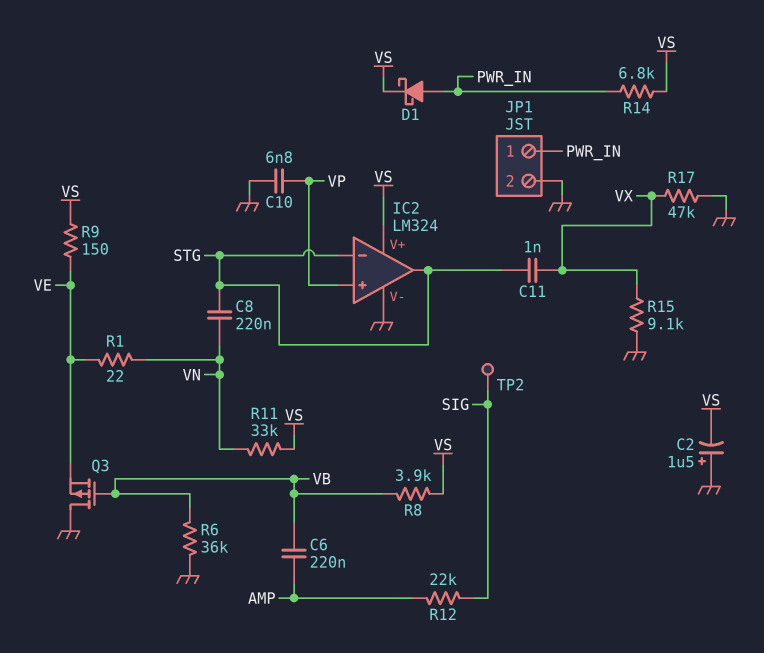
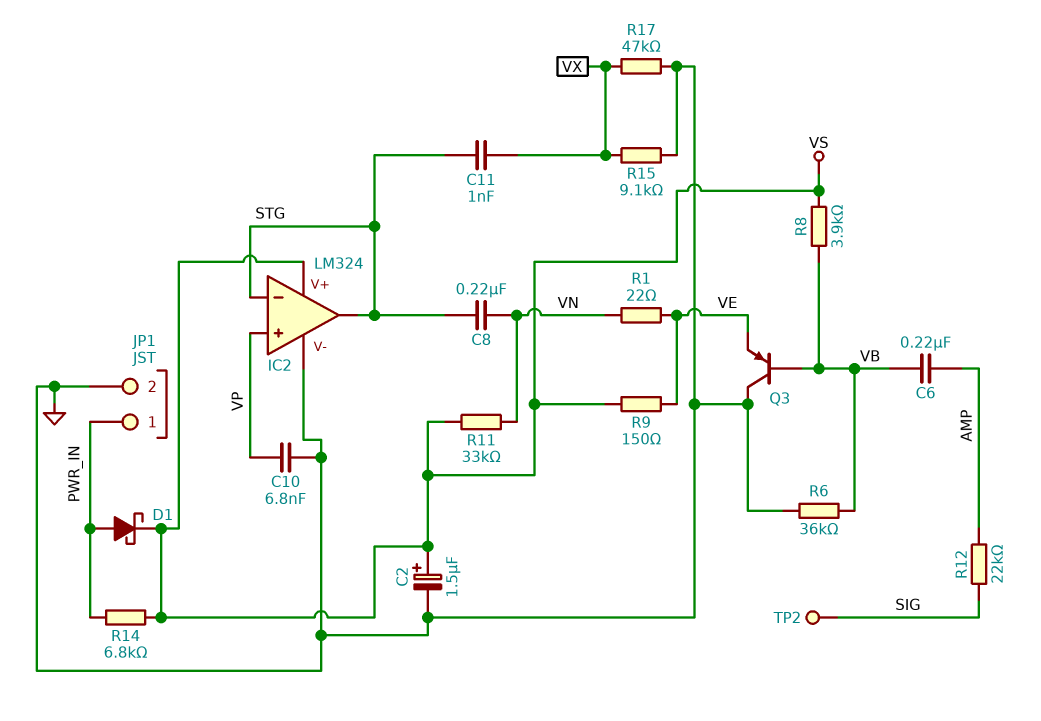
C2: 1.5uF (plus GND, minus VS) -> 1.5uF (plus VS, minus GND)
Q3: PMOS (G VB, D GND, S VE) -> PNP (B VB, C GND, E VE)

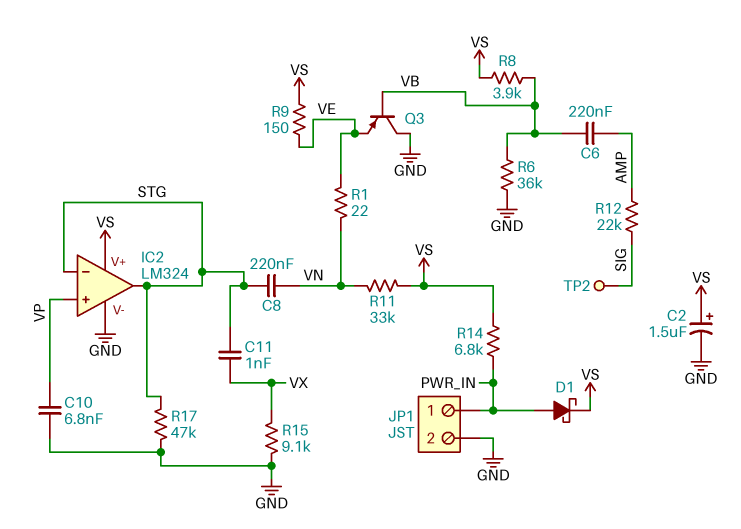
R17: 47k (GND, VX) -> 47k (GND, STG)

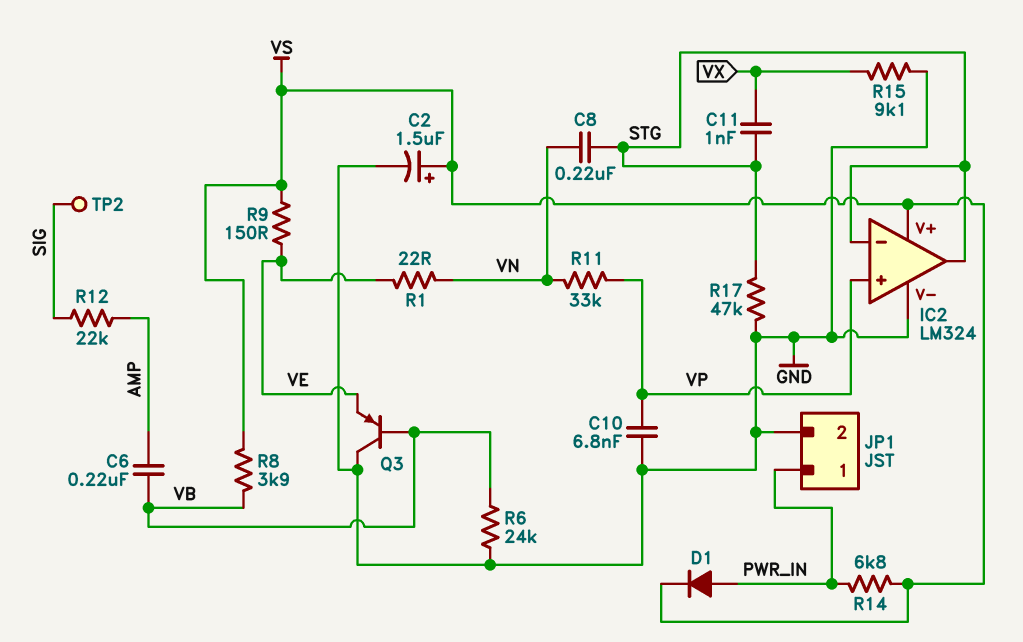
D1: schottky (A PWR_IN, K VS) -> diode (A PWR_IN, K VS)
R6: 36k (GND, VB) -> 24k (GND, VB)
R11: 33k (VN, VS) -> 33k (VN, VP)

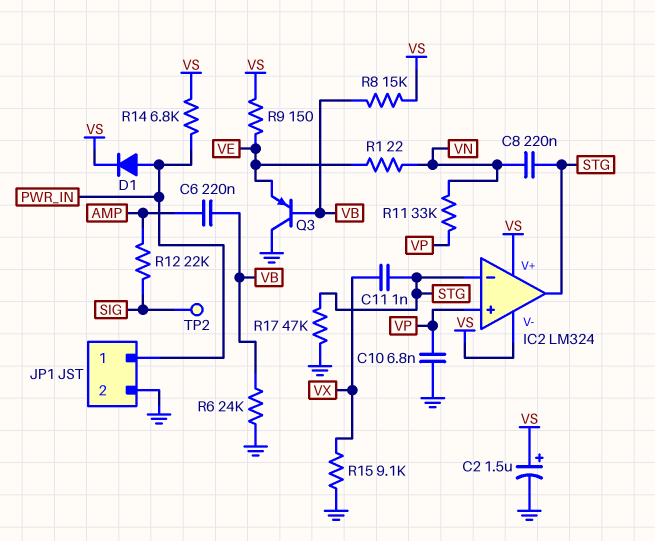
IC2 pin V-: GND -> VS
R8: 3.9k (VB, VS) -> 15k (VB, VS)

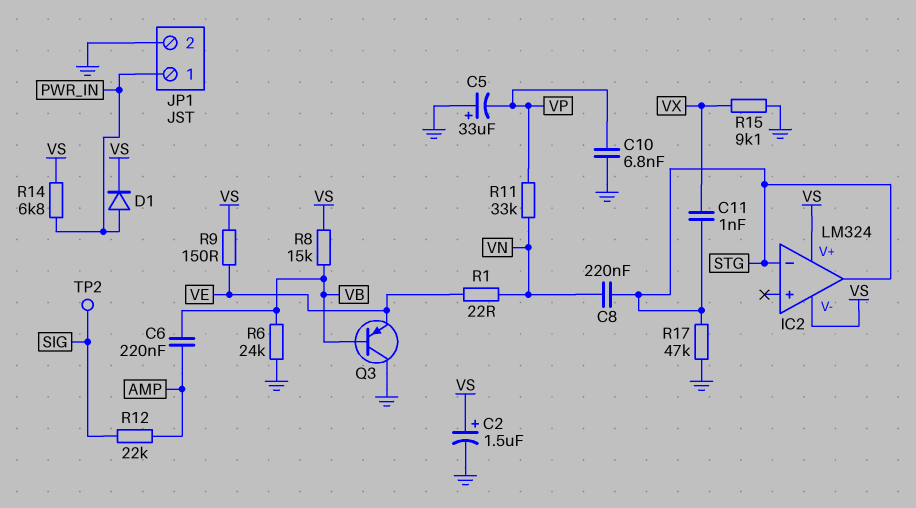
C5: none -> 33uF (plus GND, minus VP)
IC2 pin in+: VP -> none

